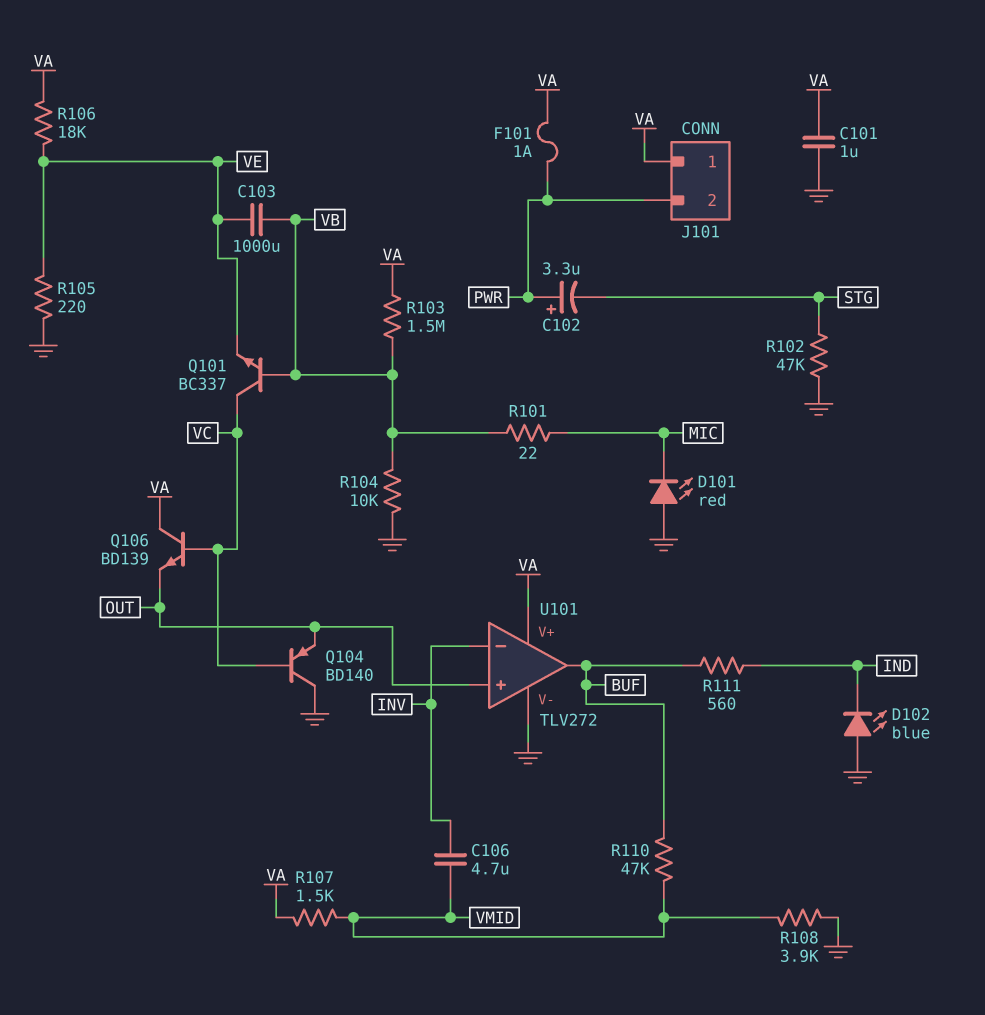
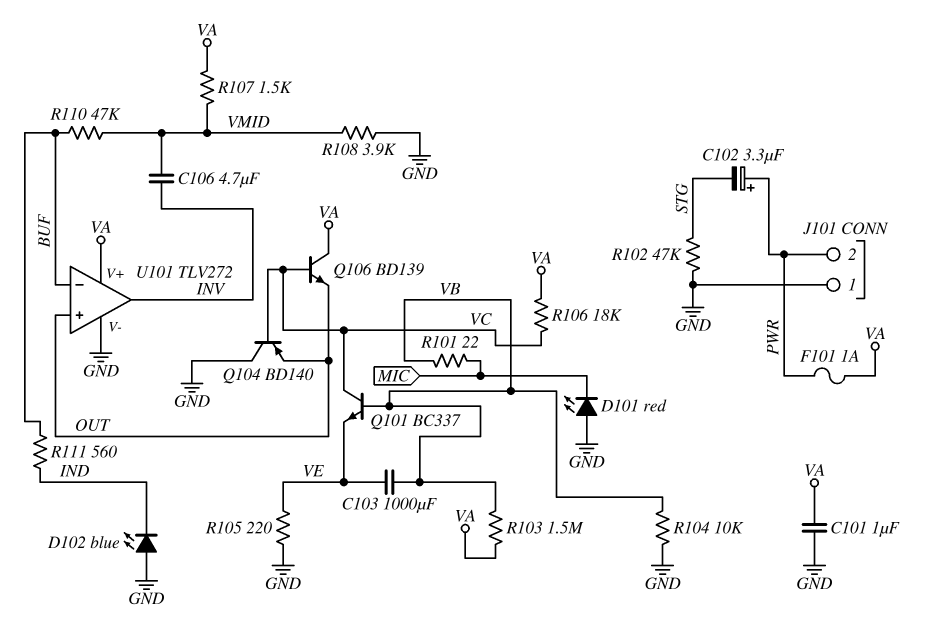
J101 pin 1: VA -> GND
R106: 18k (VA, VE) -> 18k (VA, VC)
U101 pin in-: INV -> BUF
U101 pin out: BUF -> INV

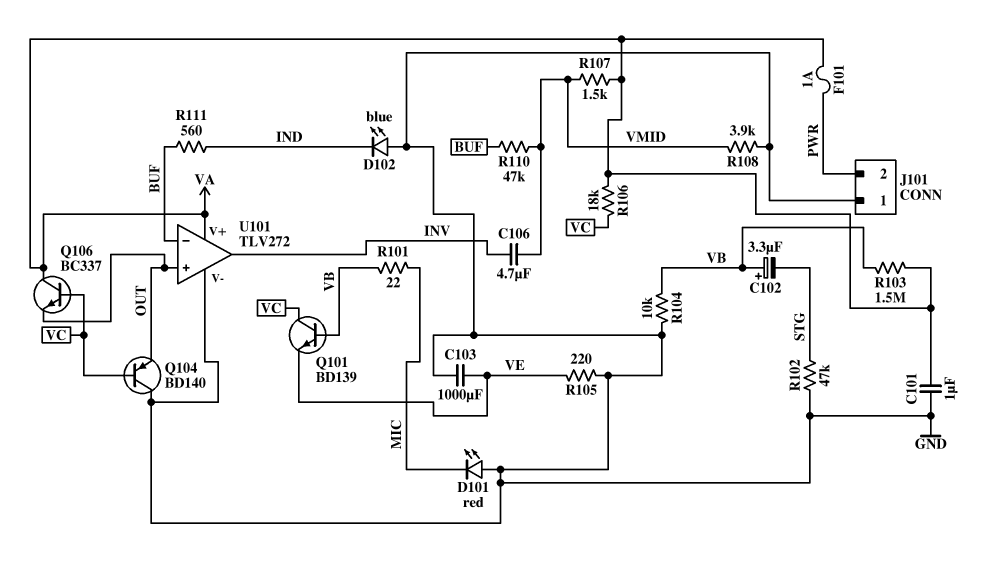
C102: 3.3uF (plus PWR, minus STG) -> 3.3uF (plus VB, minus STG)
C103: 1000uF (VB, VE) -> 1000uF (GND, VE)
Q101: NPN BC337 (B VB, C VC, E VE) -> NPN BD139 (B VB, C VC, E VE)
Q106: NPN BD139 (B VC, C VA, E OUT) -> NPN BC337 (B VC, C VA, E OUT)

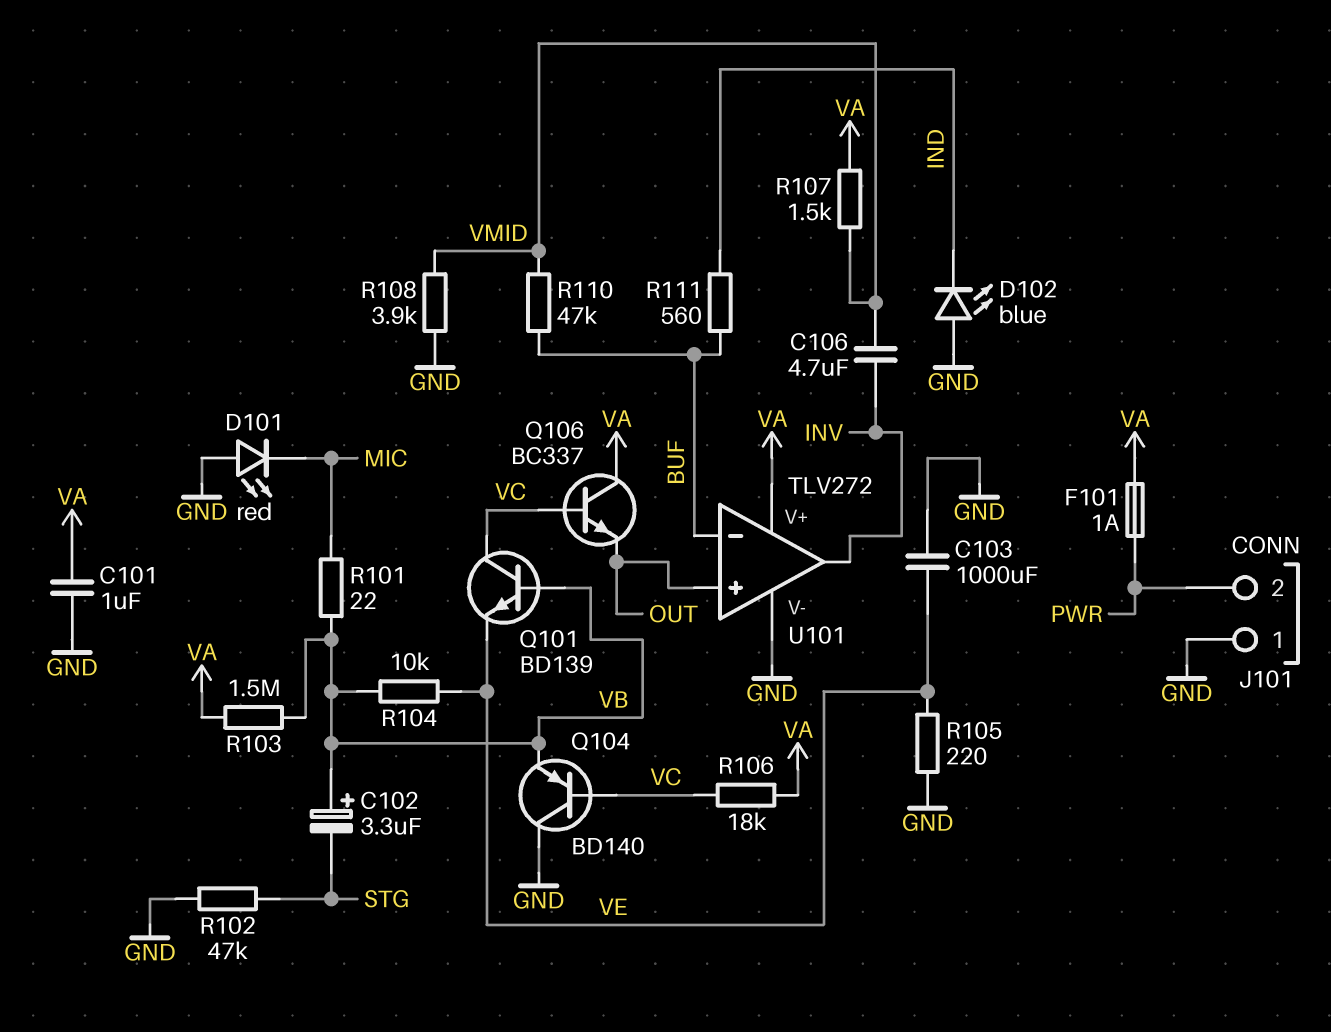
Q104: PNP BD140 (B VC, C GND, E OUT) -> PNP BD140 (B VC, C GND, E VB)
R104: 10k (GND, VB) -> 10k (VB, VE)

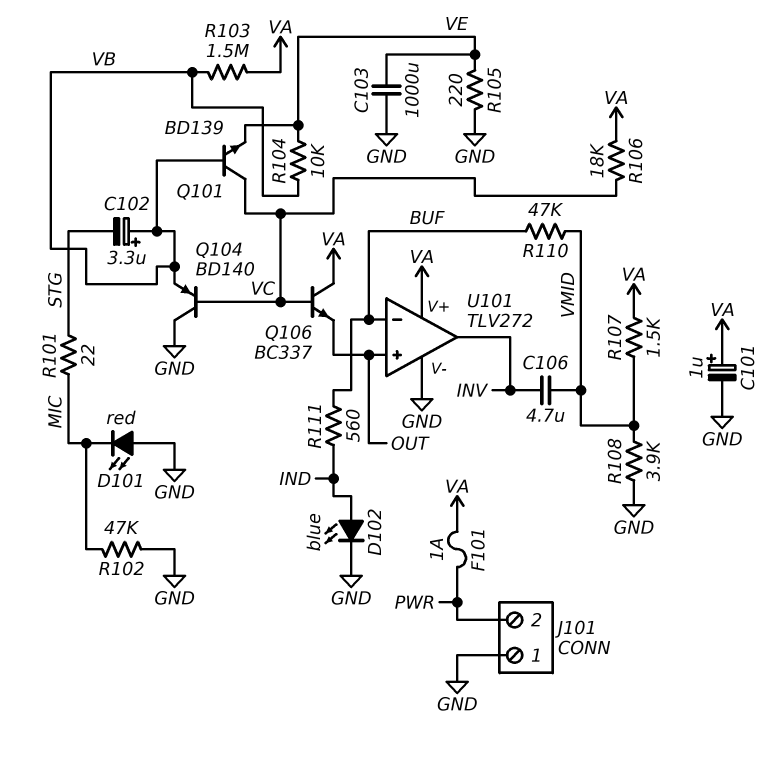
C101: 1uF (GND, VA) -> 1uF (plus VA, minus GND)
D102: LED blue (A GND, K IND) -> LED blue (A IND, K GND)
R101: 22 (MIC, VB) -> 22 (MIC, STG)
R102: 47k (GND, STG) -> 47k (GND, MIC)

